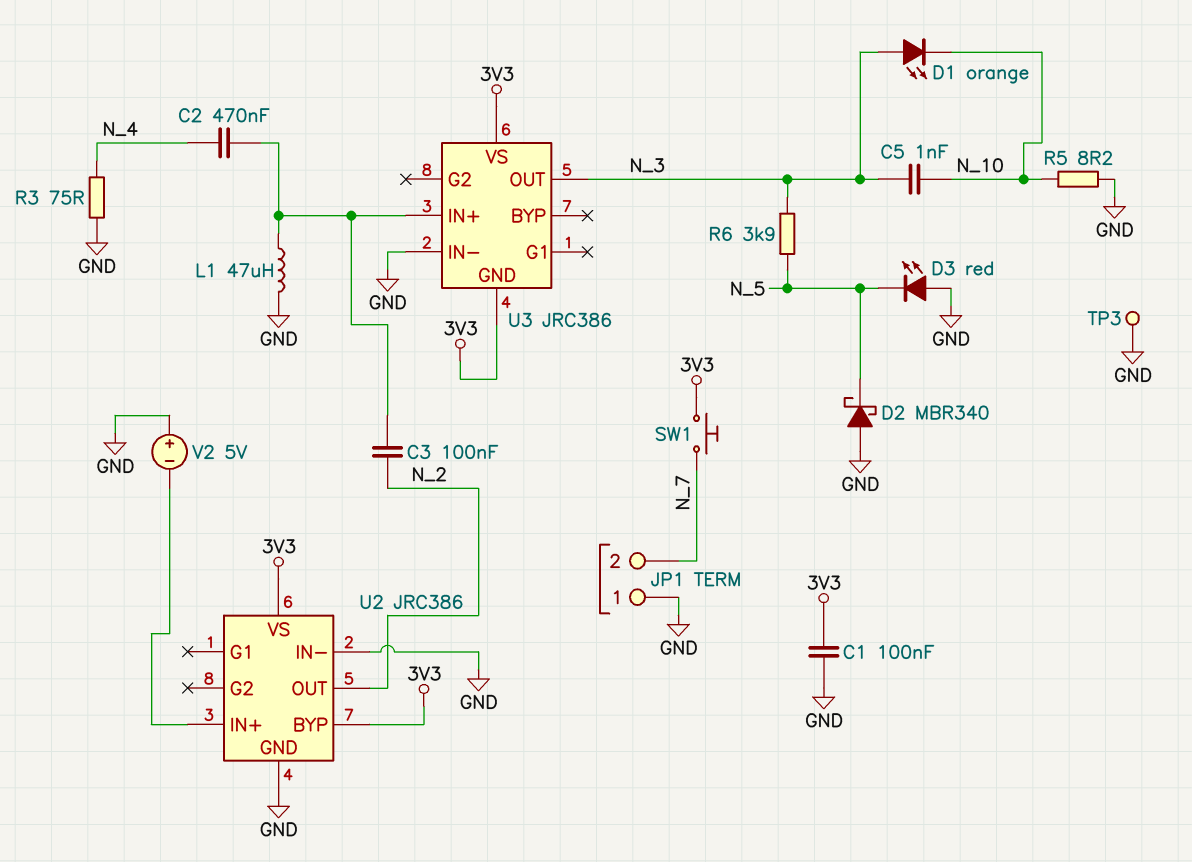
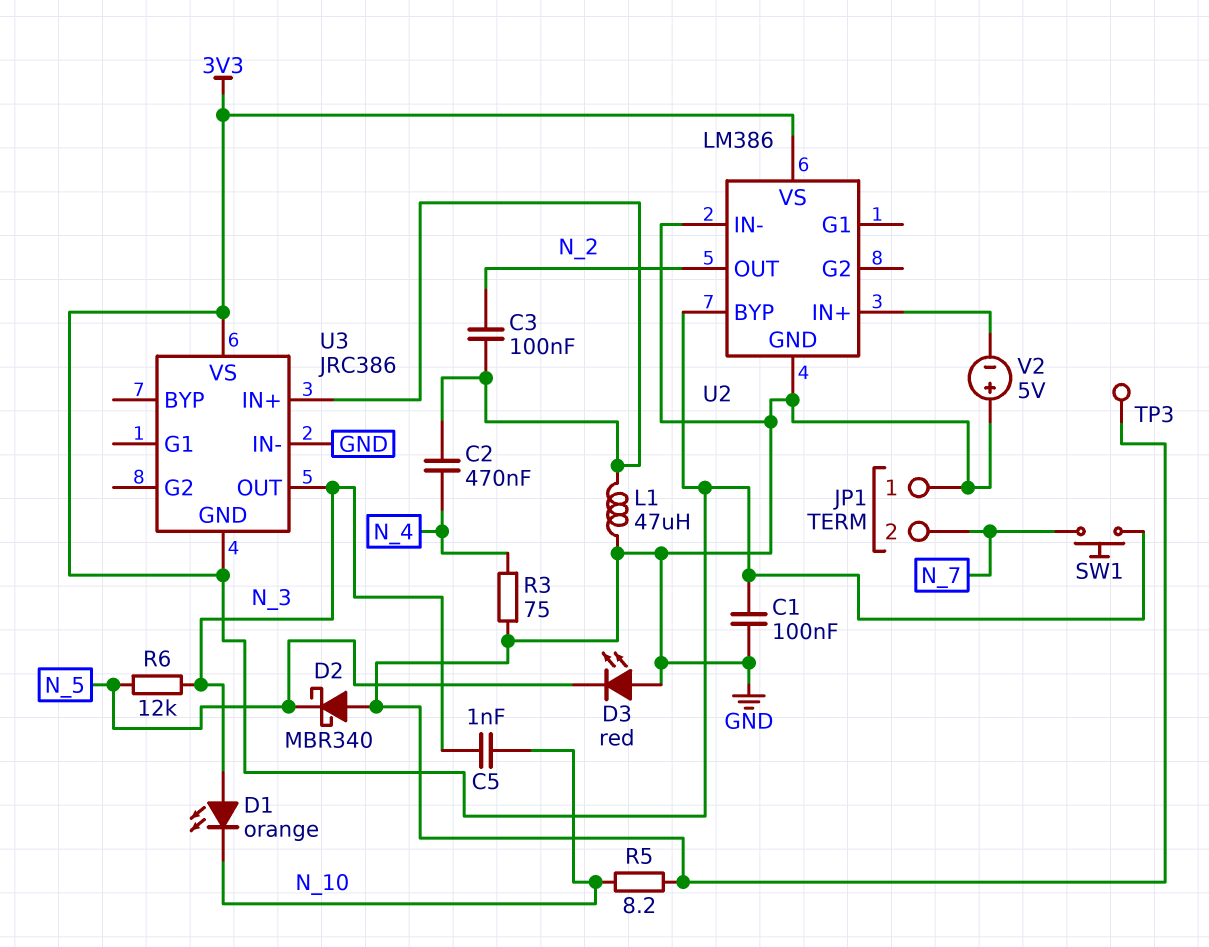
R6: 3.9k (N_3, N_5) -> 12k (N_3, N_5)
U2: JRC386 -> LM386

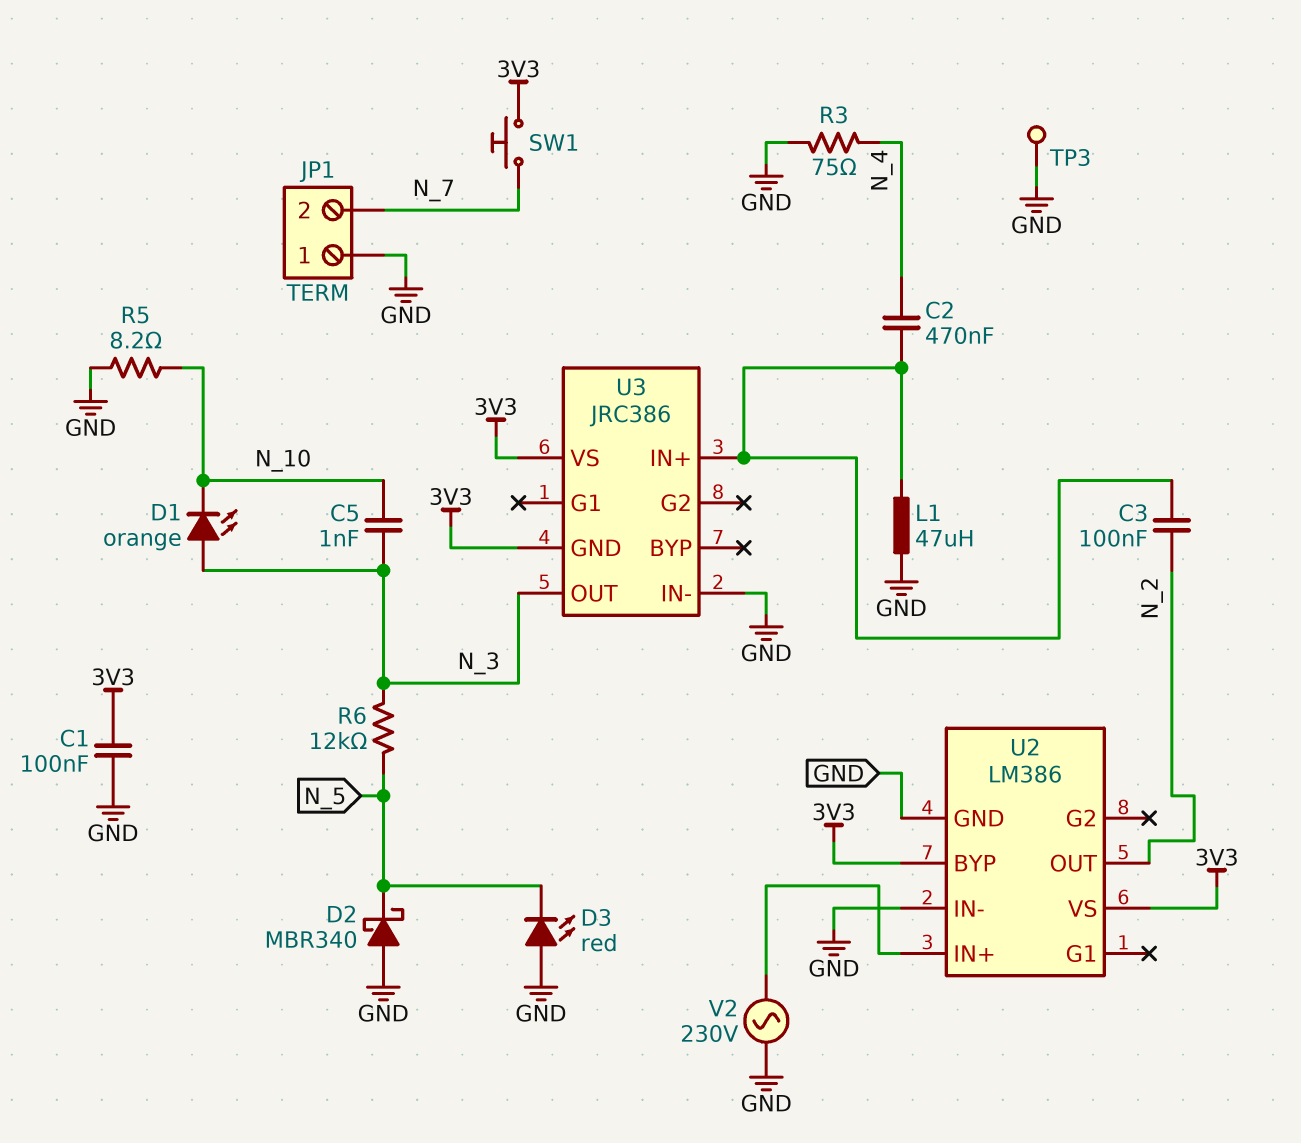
V2: 5V (plus GND, minus U2/IN+) -> AC 230V (GND, U2/IN+)

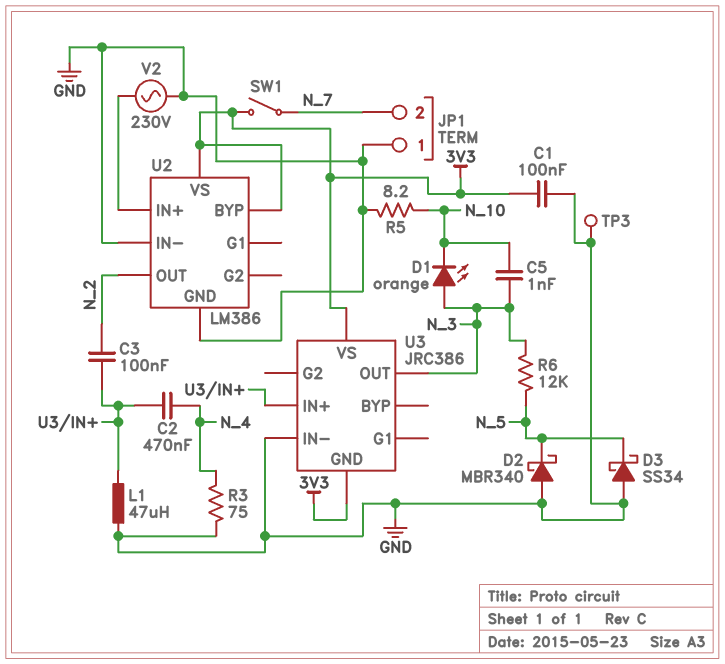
D3: LED red (A GND, K N_5) -> schottky SS34 (A GND, K N_5)
SW1: button (3V3, N_7) -> switch (3V3, N_7)

